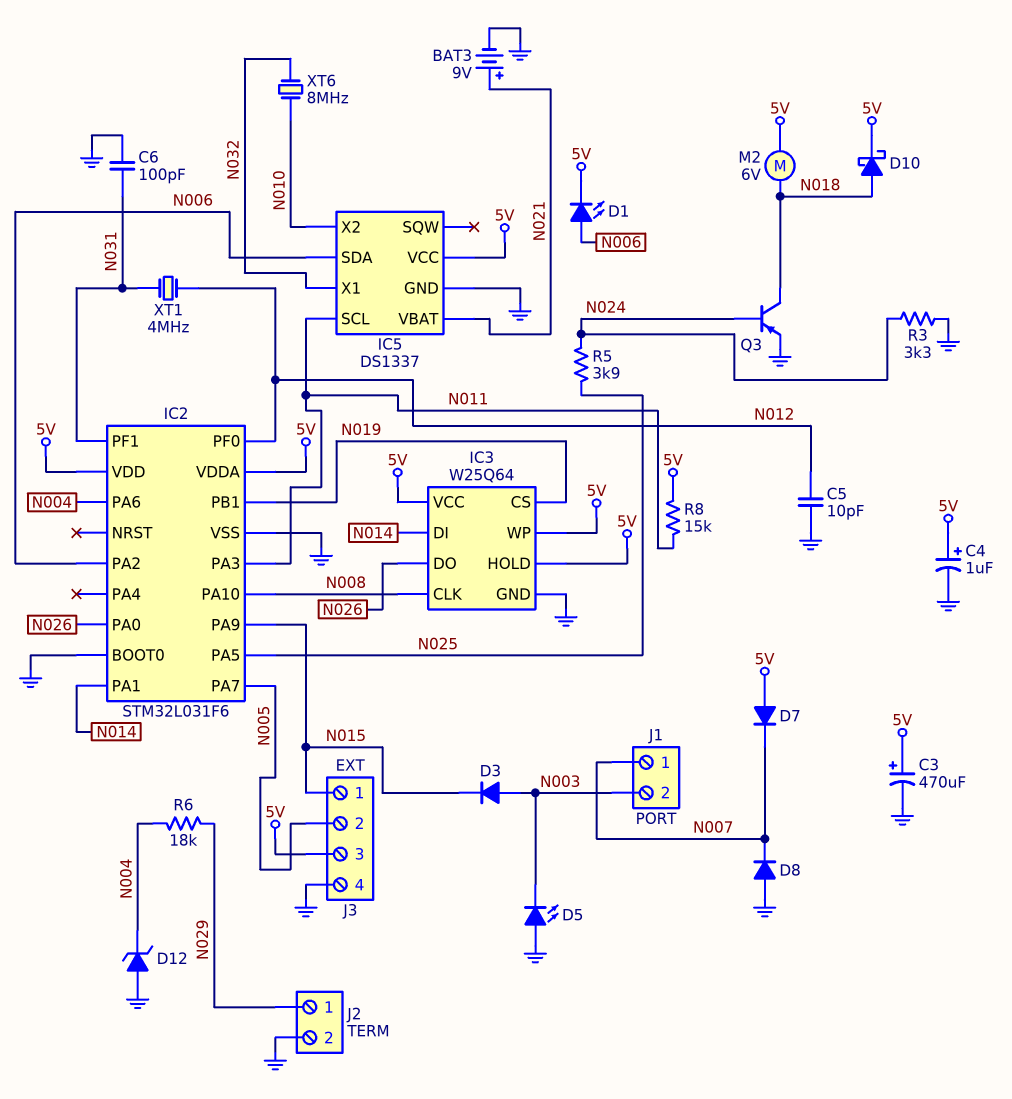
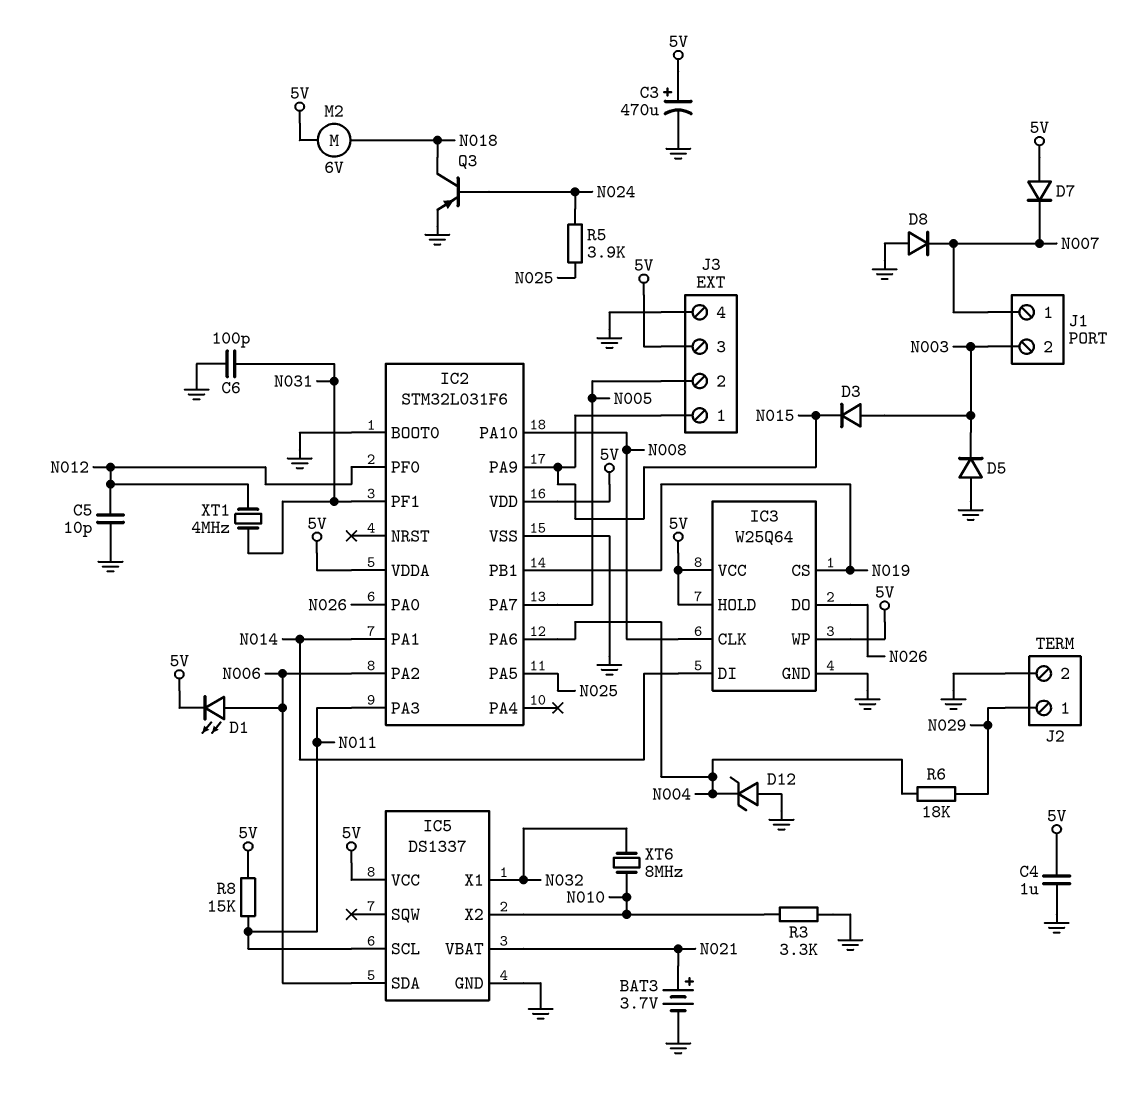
BAT3: 9V (plus N021, minus GND) -> 3.7V (plus N021, minus GND)
C4: 1uF (plus 5V, minus GND) -> 1uF (5V, GND)
D5: LED (A GND, K N003) -> diode (A GND, K N003)
D10: schottky (A N018, K 5V) -> none
R3: 3.3k (GND, N024) -> 3.3k (GND, N010)

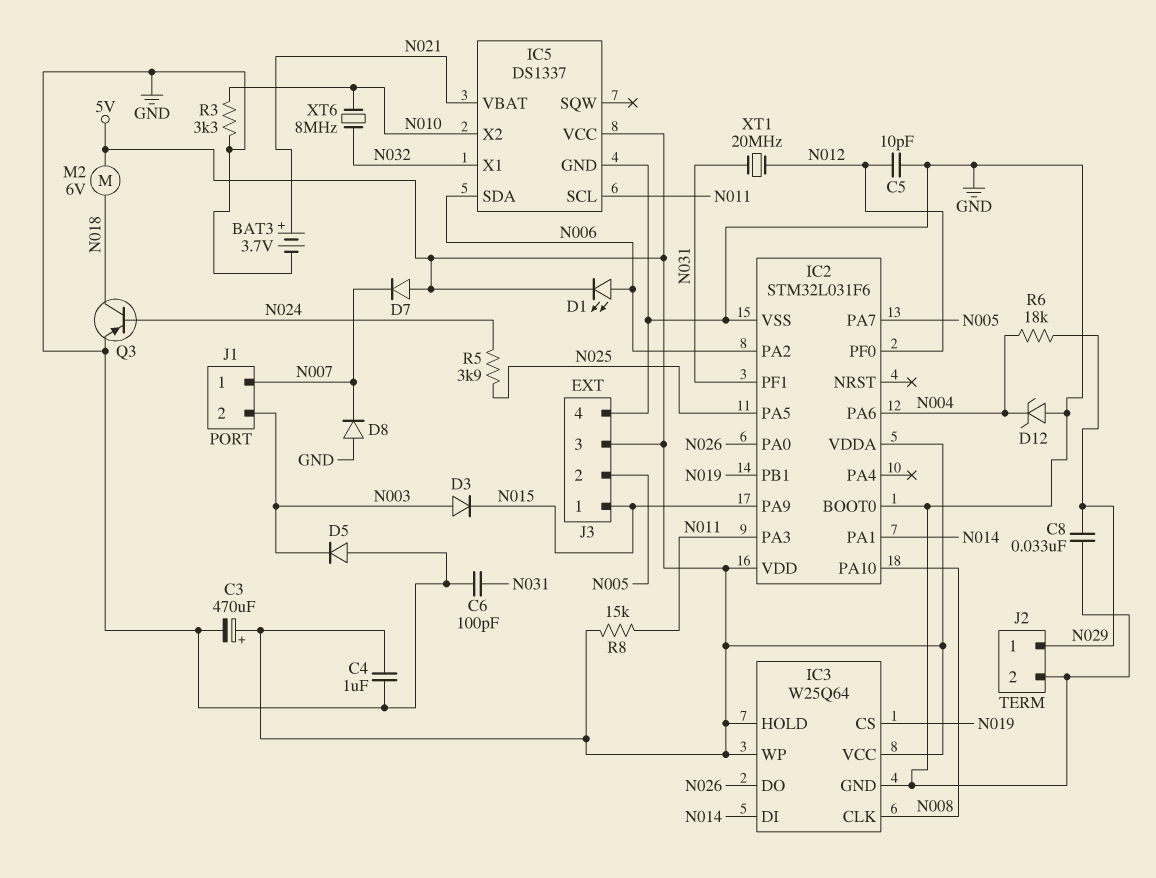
C8: none -> 33nF (GND, N029)
XT1: 4MHz (N012, N031) -> 20MHz (N012, N031)

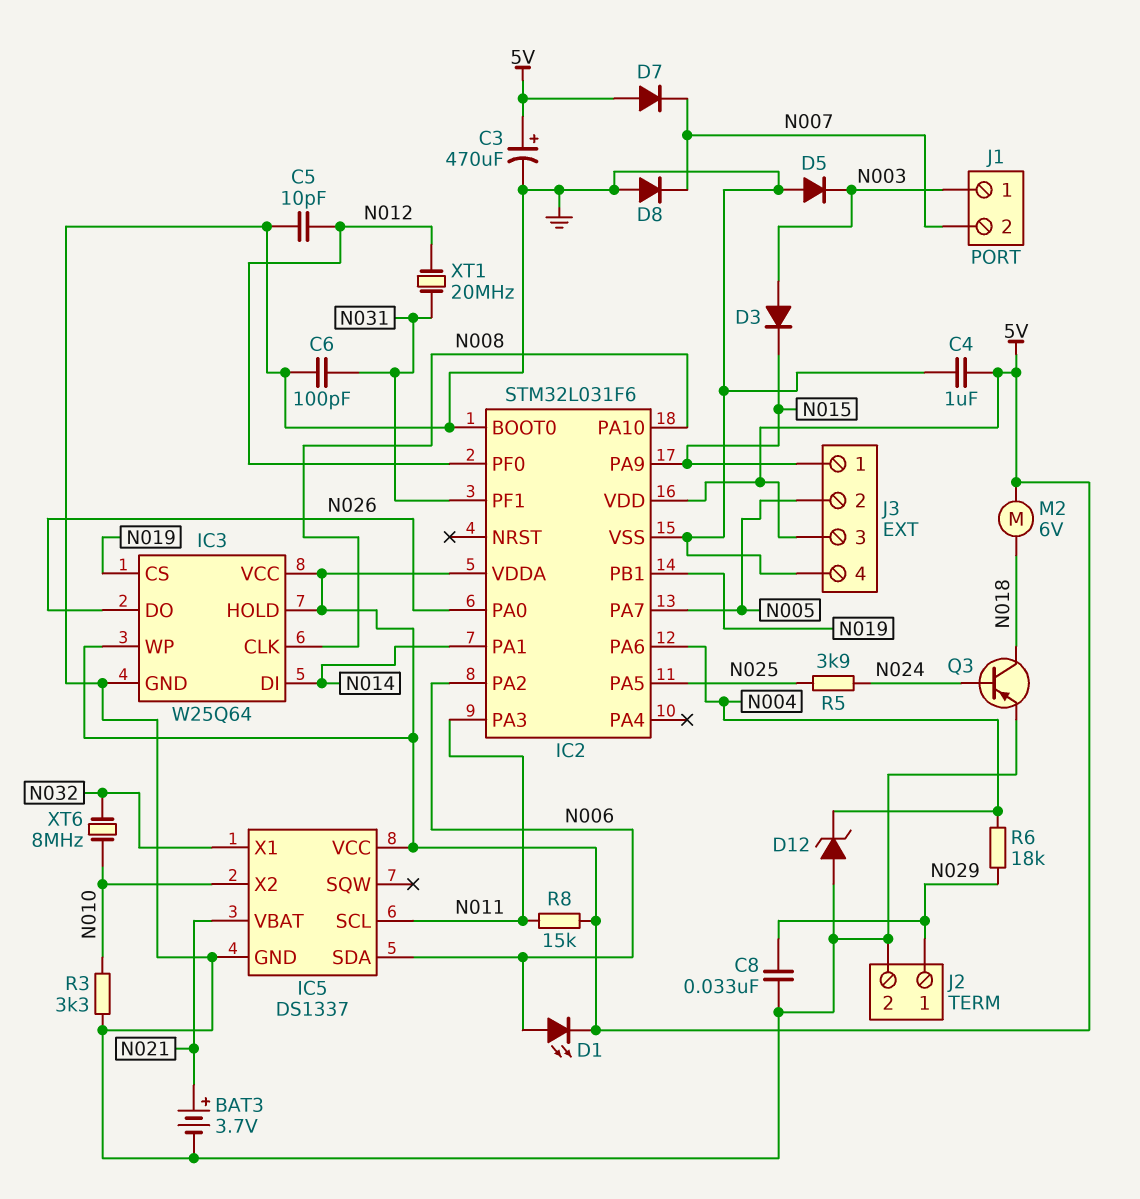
J1 pin 1: N007 -> N003
J1 pin 2: N003 -> N007

